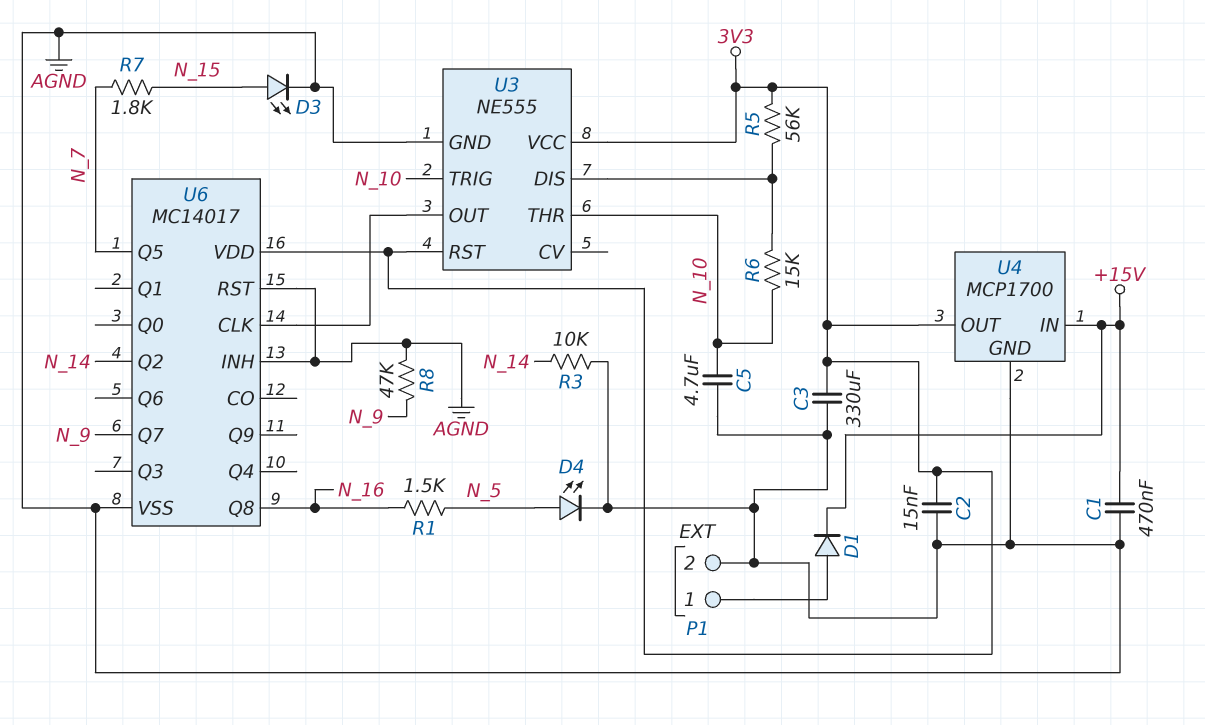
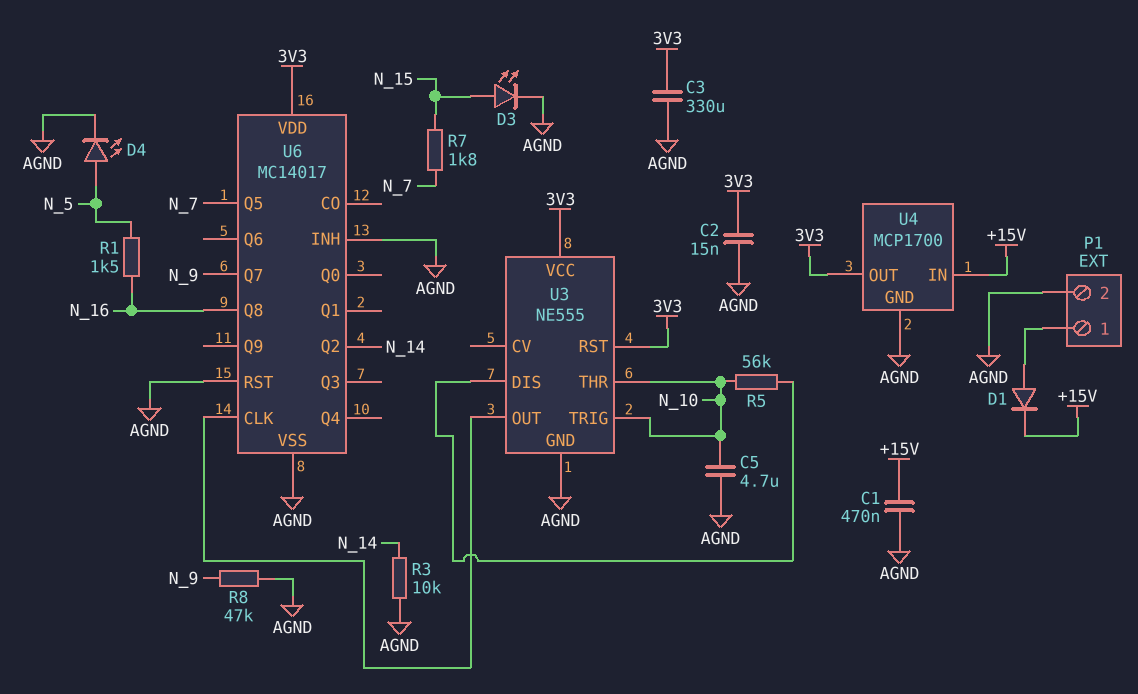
R5: 56k (3V3, U3/DIS) -> 56k (N_10, U3/DIS)
R6: 15k (N_10, U3/DIS) -> none

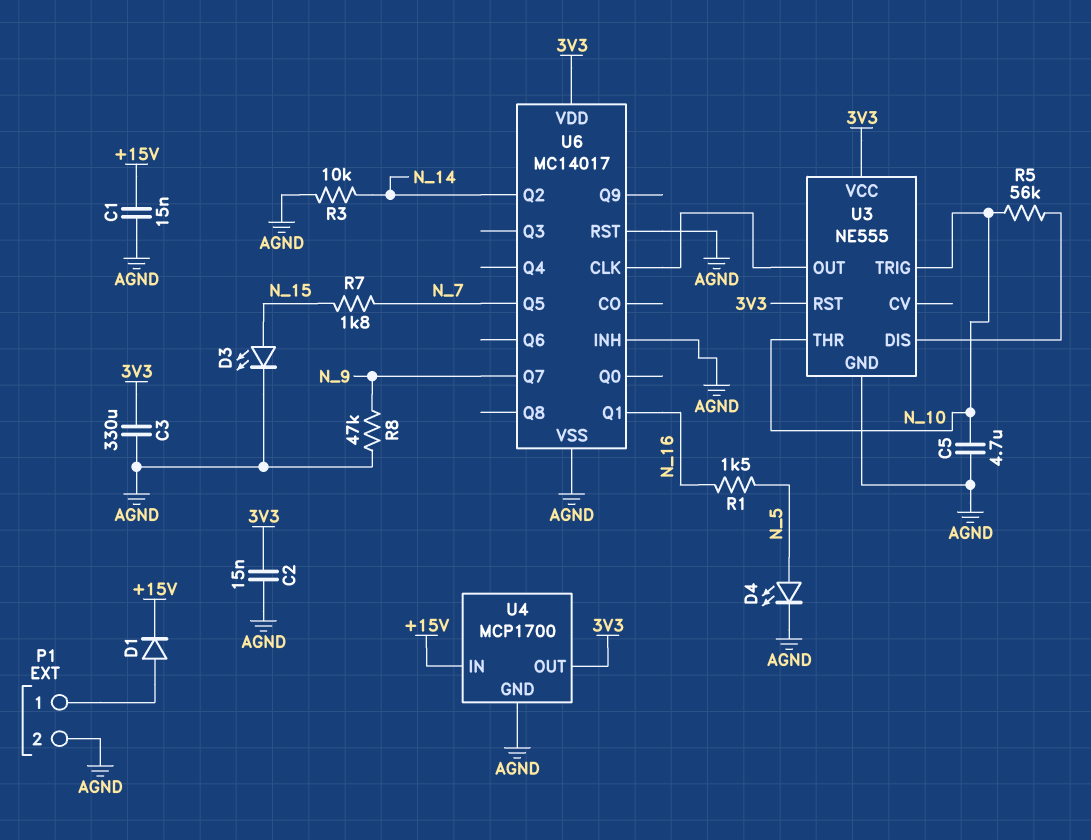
C1: 470nF (+15V, AGND) -> 15nF (+15V, AGND)
U6 pin Q1: none -> N_16
U6 pin Q8: N_16 -> none

